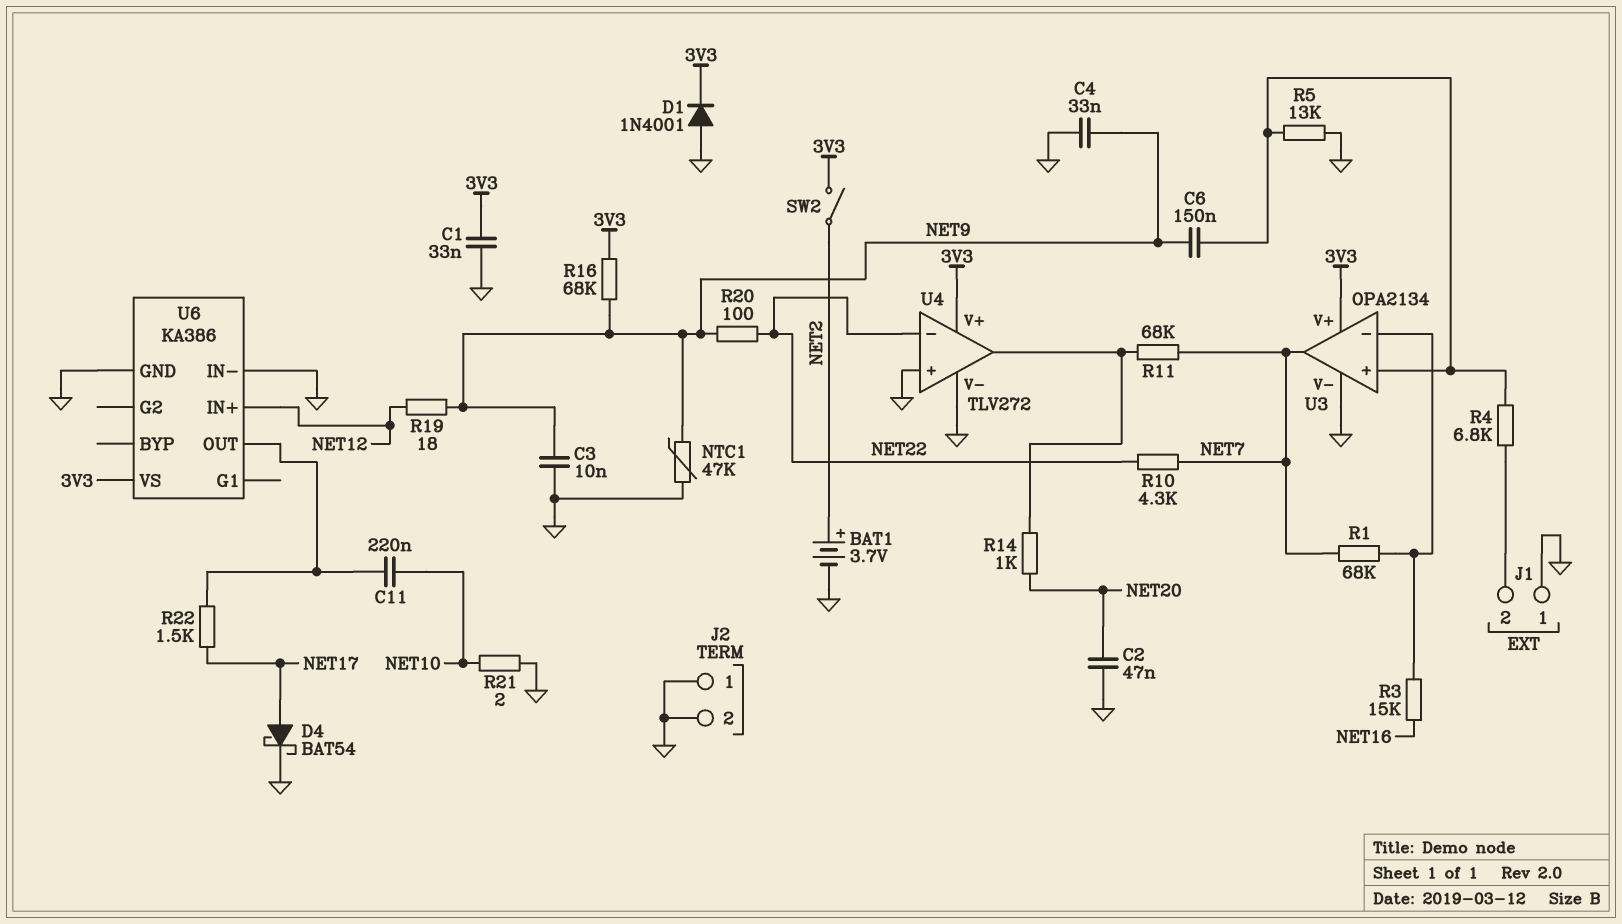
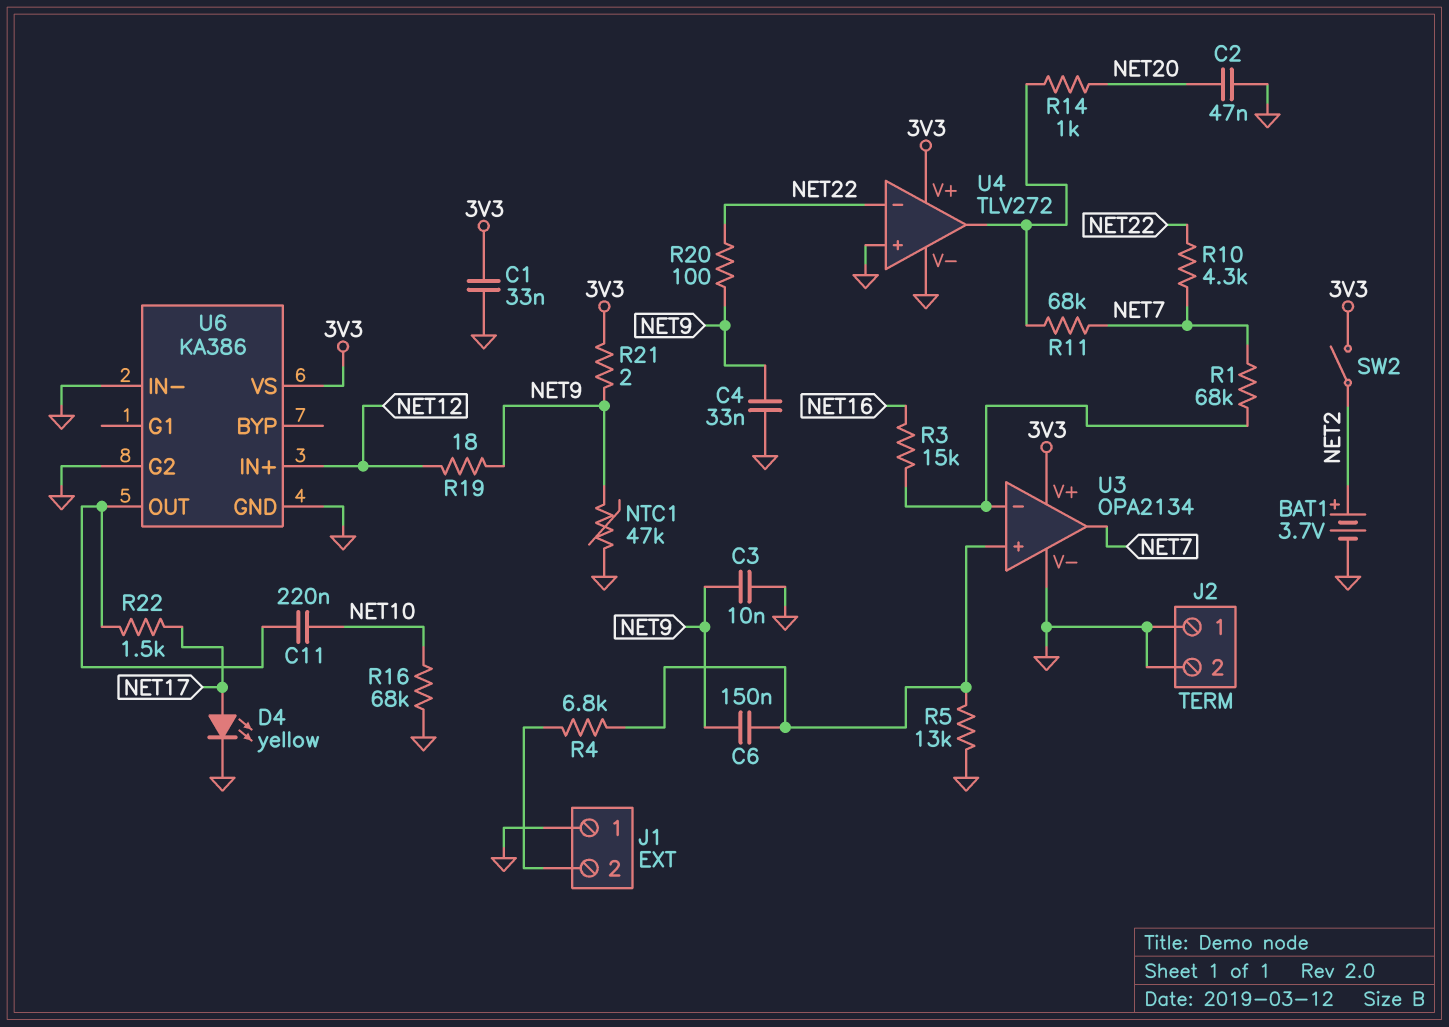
D1: diode 1N4001 (A GND, K 3V3) -> none
D4: schottky BAT54 (A NET17, K GND) -> LED yellow (A NET17, K GND)
R16: 68k (3V3, NET9) -> 68k (GND, NET10)
R21: 2 (GND, NET10) -> 2 (3V3, NET9)
U6 pin G2: none -> GND

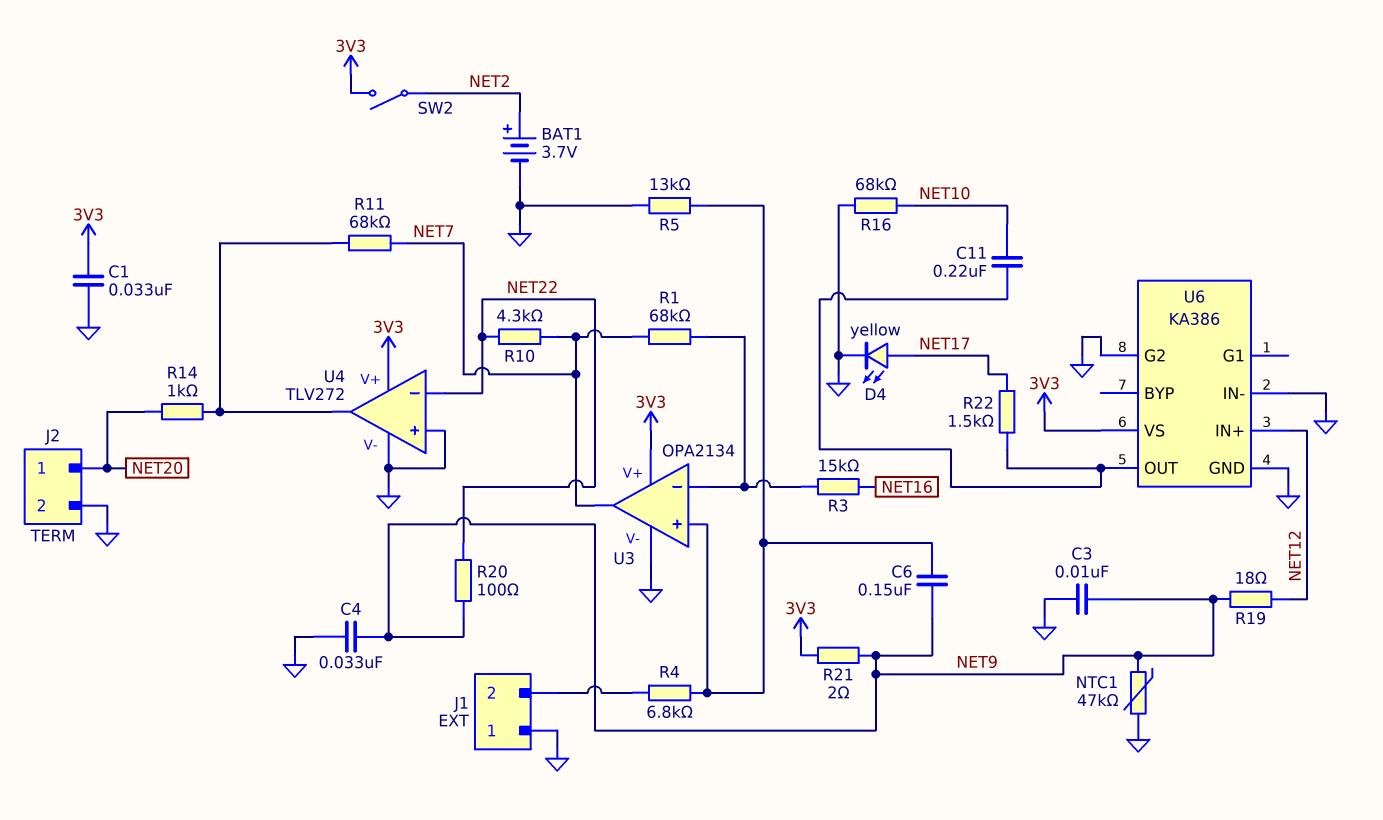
C2: 47nF (GND, NET20) -> none
J2 pin 1: GND -> NET20

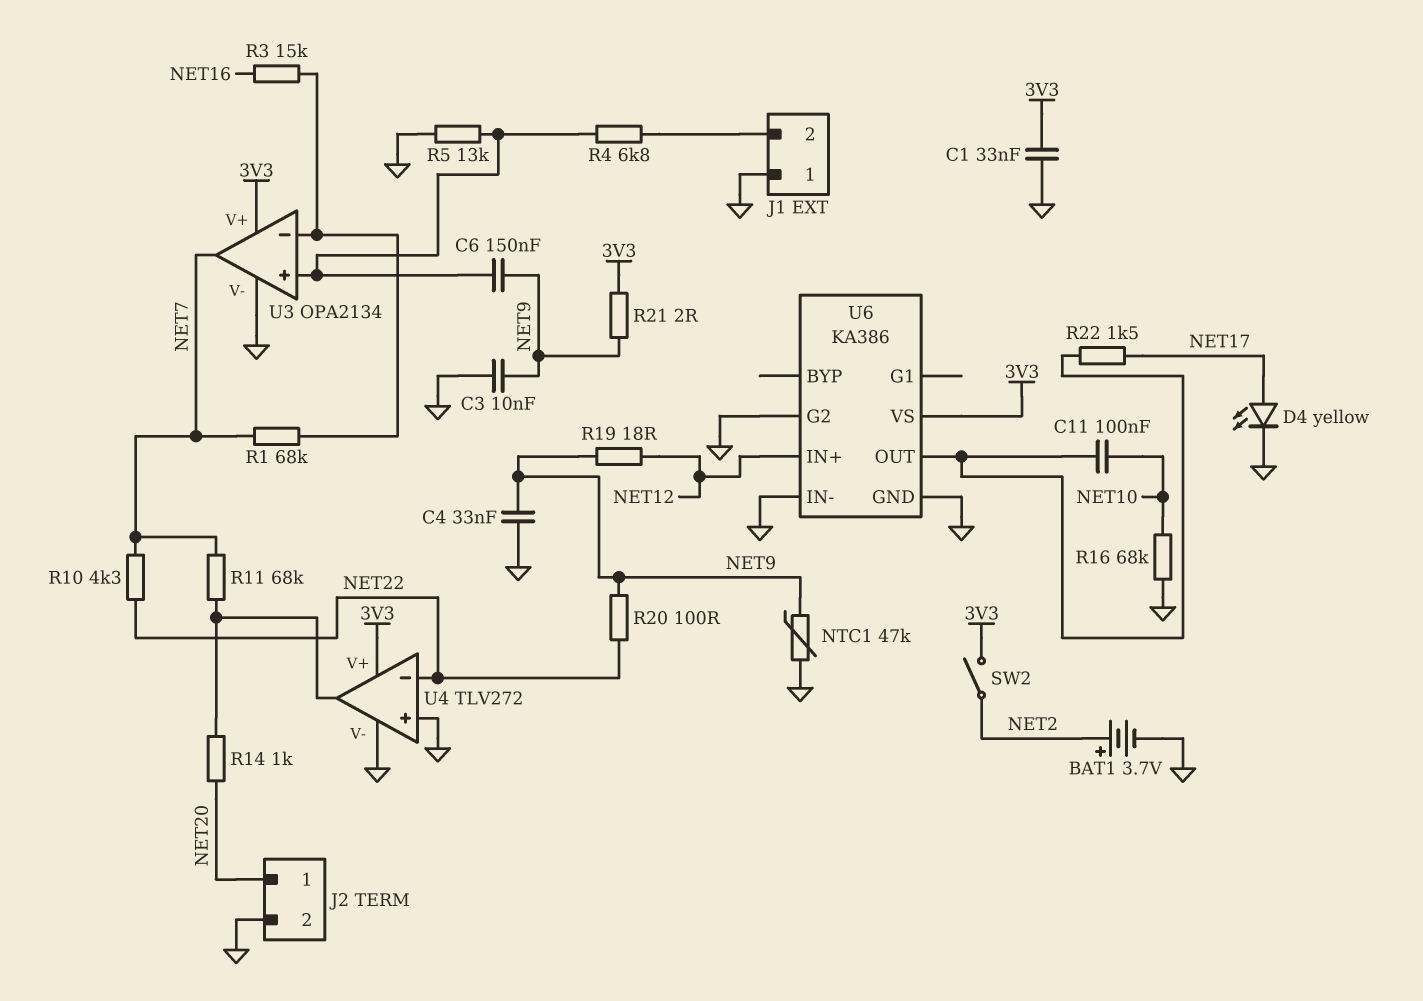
C11: 220nF (NET10, U6/OUT) -> 100nF (NET10, U6/OUT)

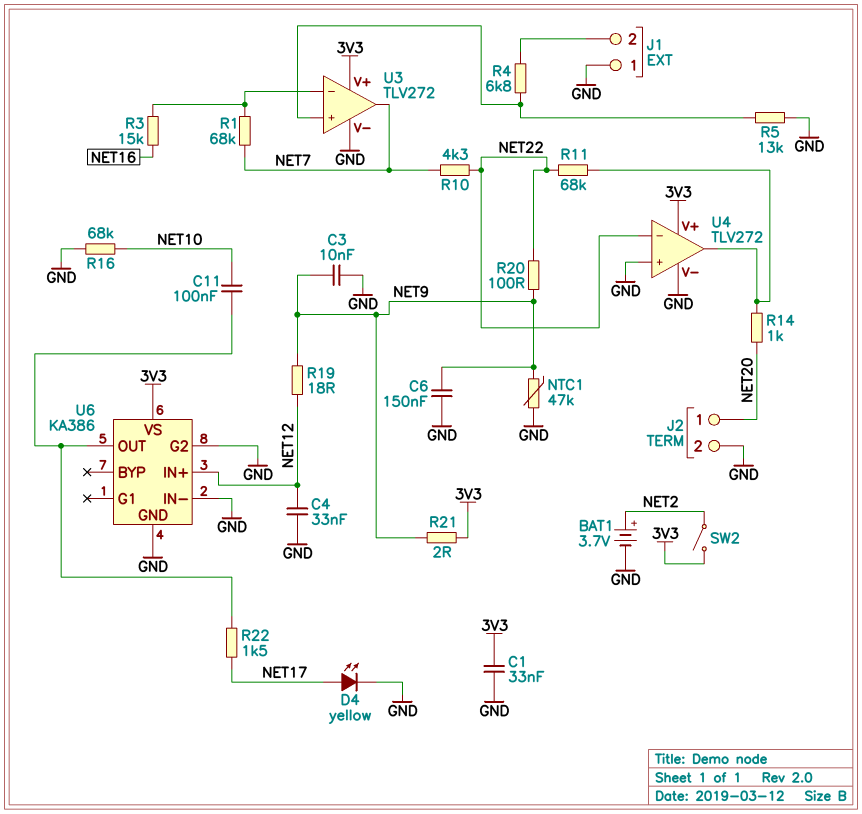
C4: 33nF (GND, NET9) -> 33nF (GND, NET12)
C6: 150nF (NET9, U3/in+) -> 150nF (GND, NET9)
R11: 68k (NET7, U4/out) -> 68k (NET22, U4/out)
U3: OPA2134 -> TLV272

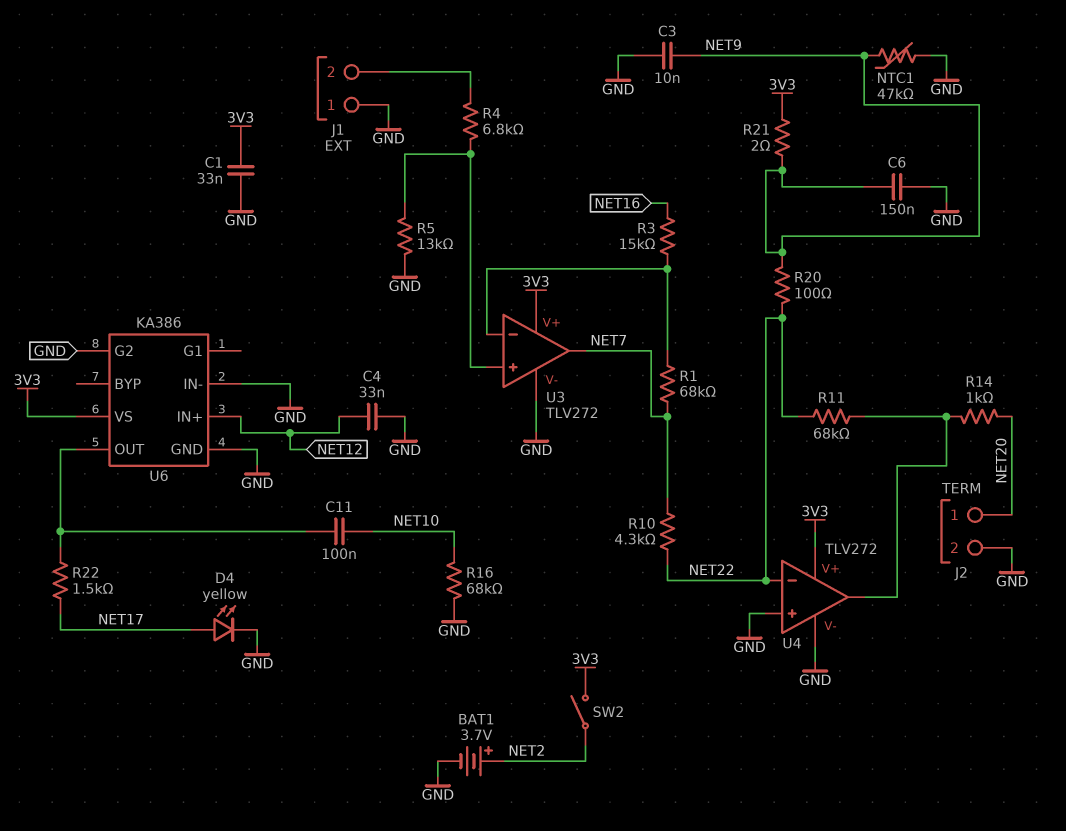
R19: 18 (NET9, NET12) -> none

